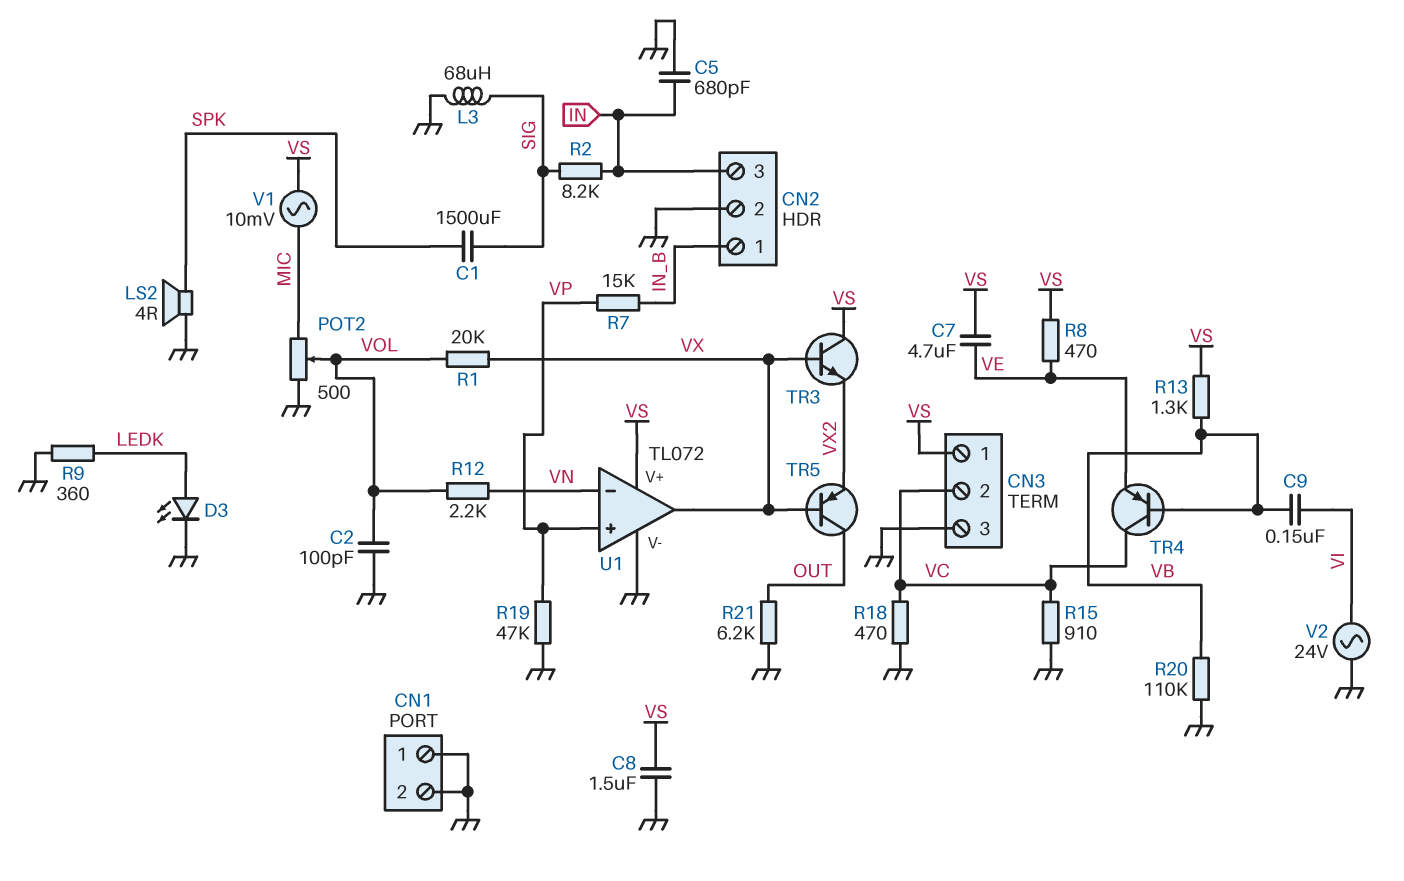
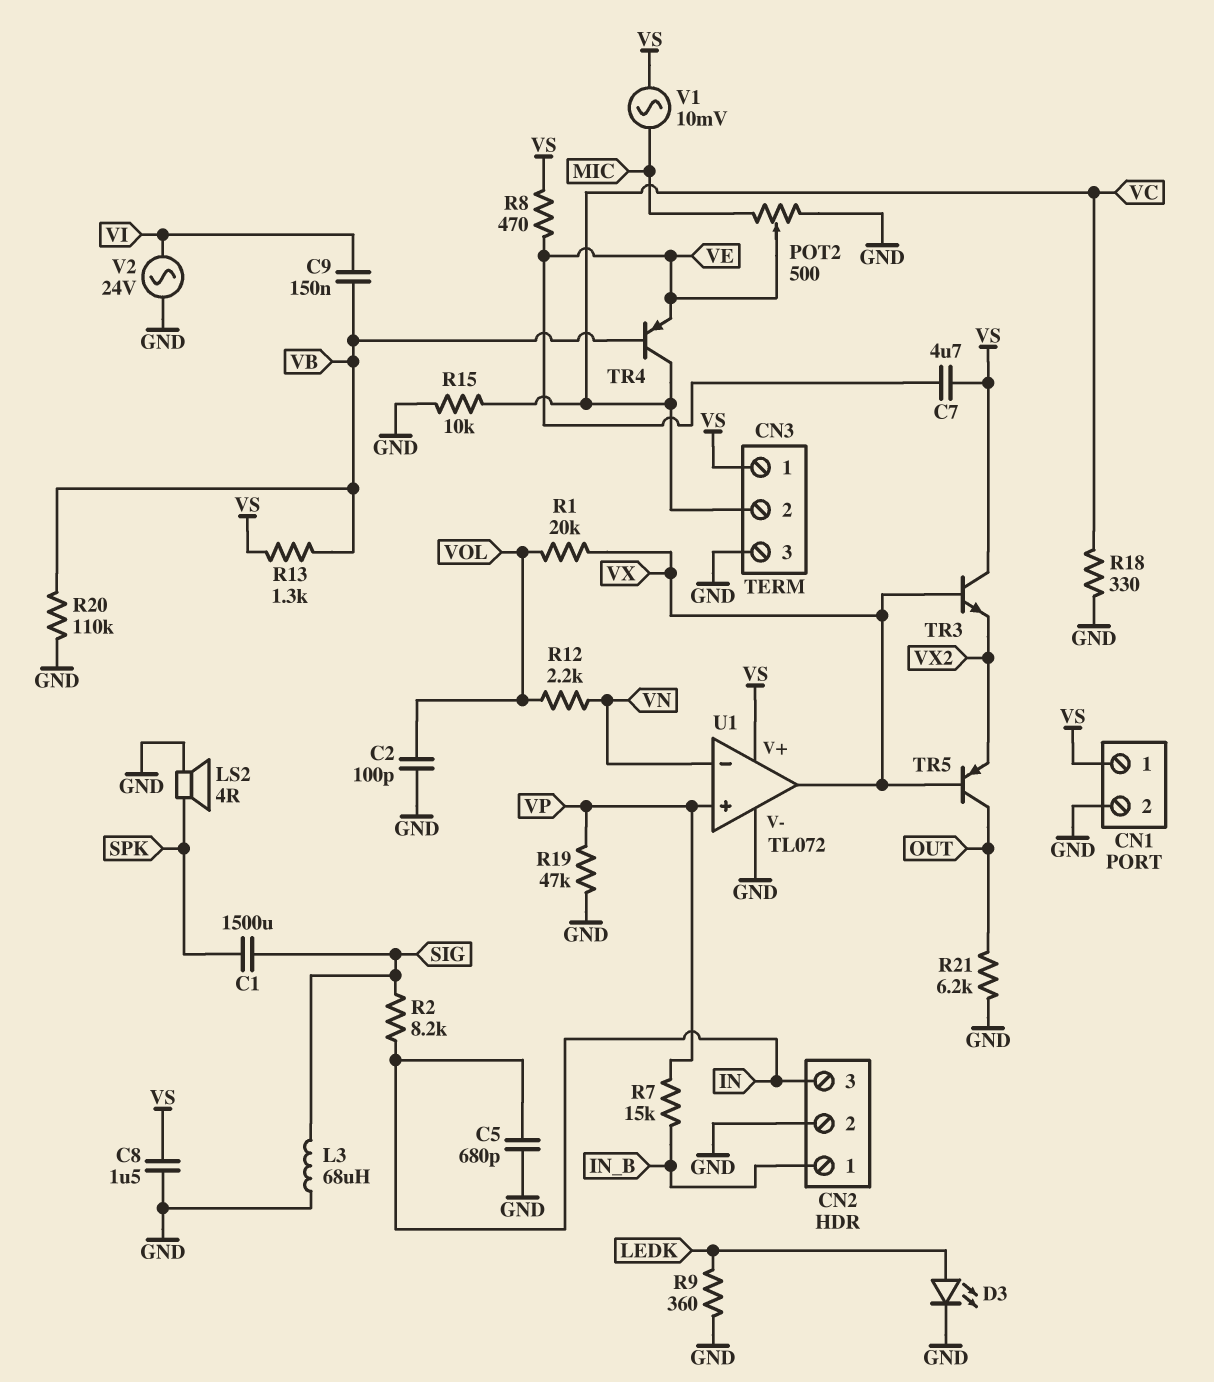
CN1 pin 1: GND -> VS
POT2: 500 (GND, MIC, wiper VOL) -> 500 (GND, MIC, wiper VE)
R15: 910 (GND, VC) -> 10k (GND, VC)
R18: 470 (GND, VC) -> 330 (GND, VC)

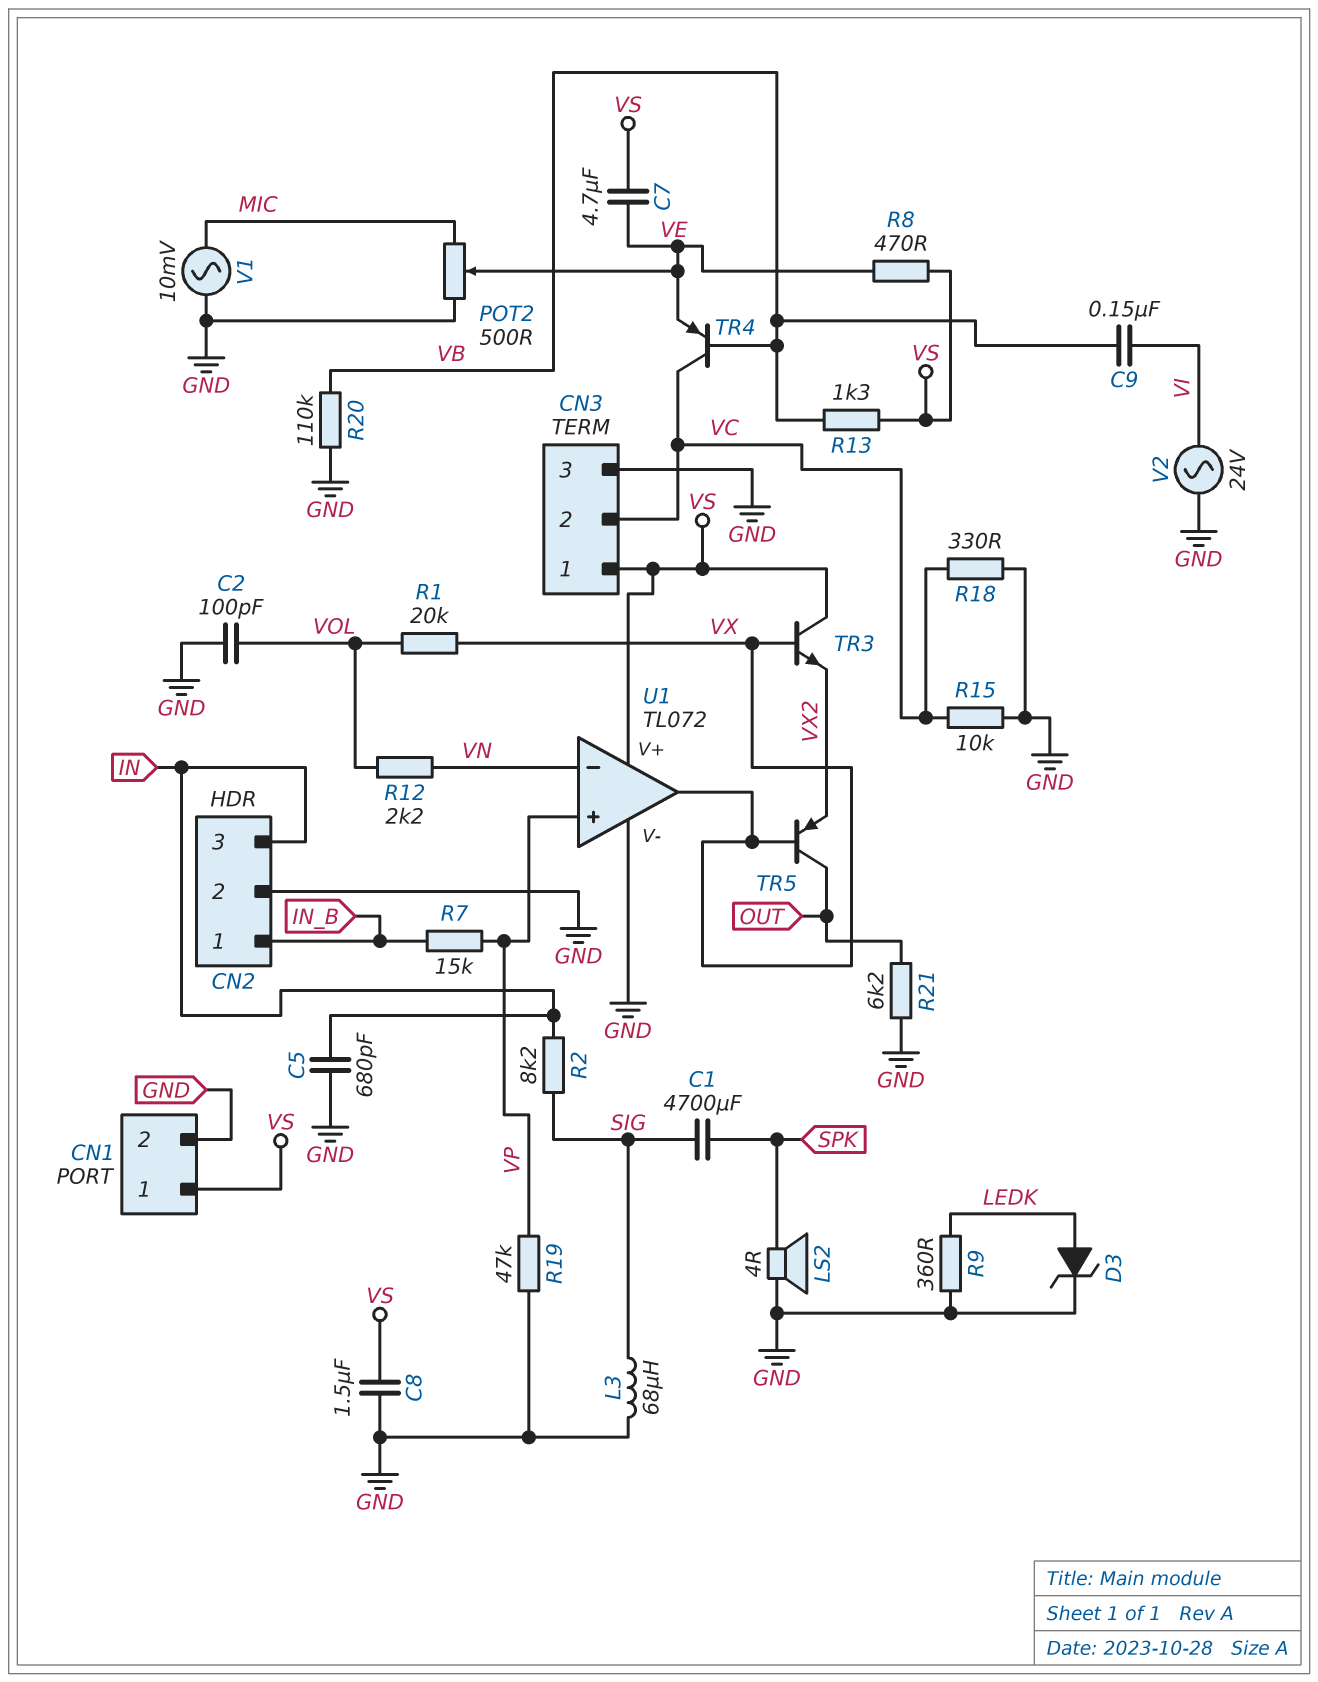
C1: 1500uF (SIG, SPK) -> 4700uF (SIG, SPK)
D3: LED (A LEDK, K GND) -> zener (A LEDK, K GND)
V1: AC 10mV (MIC, VS) -> AC 10mV (GND, MIC)

